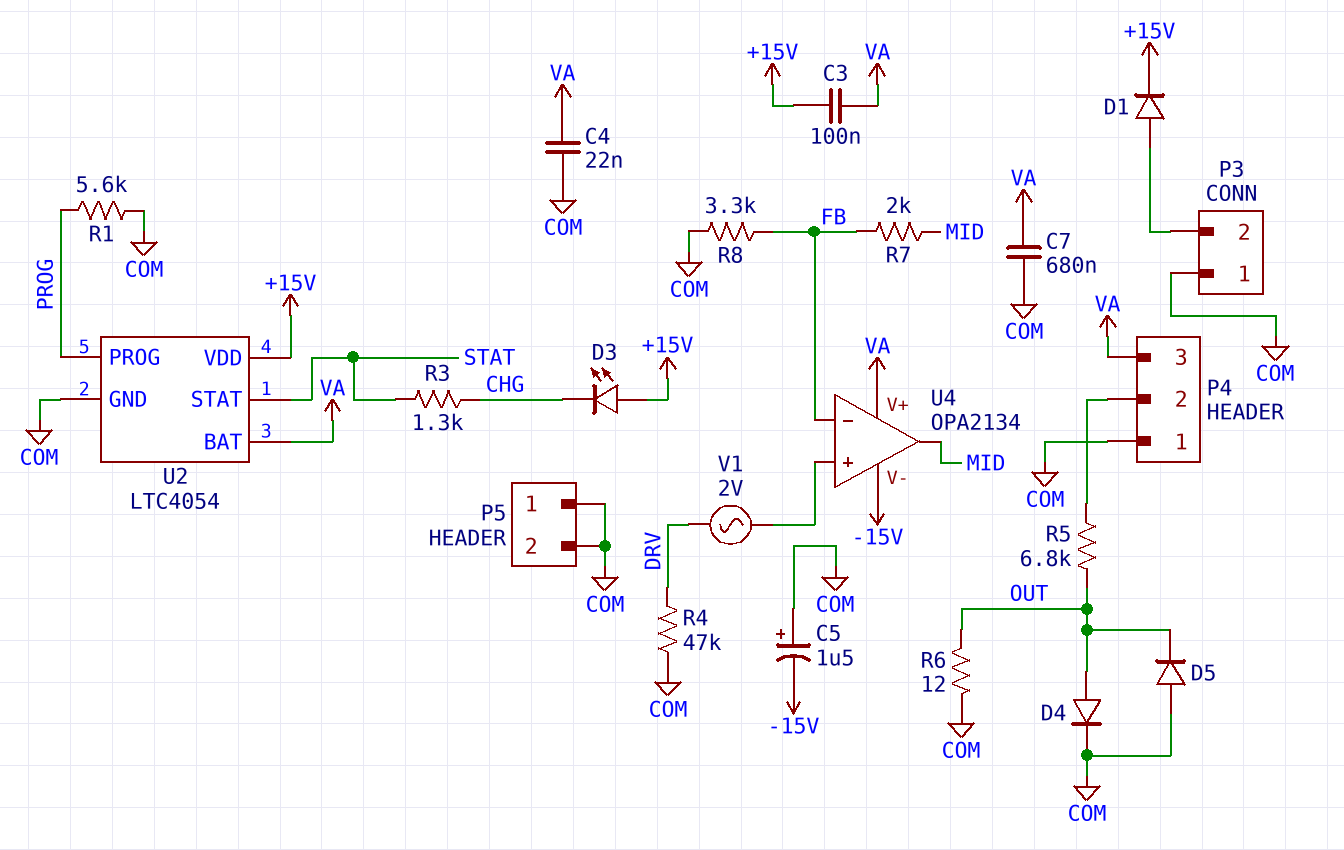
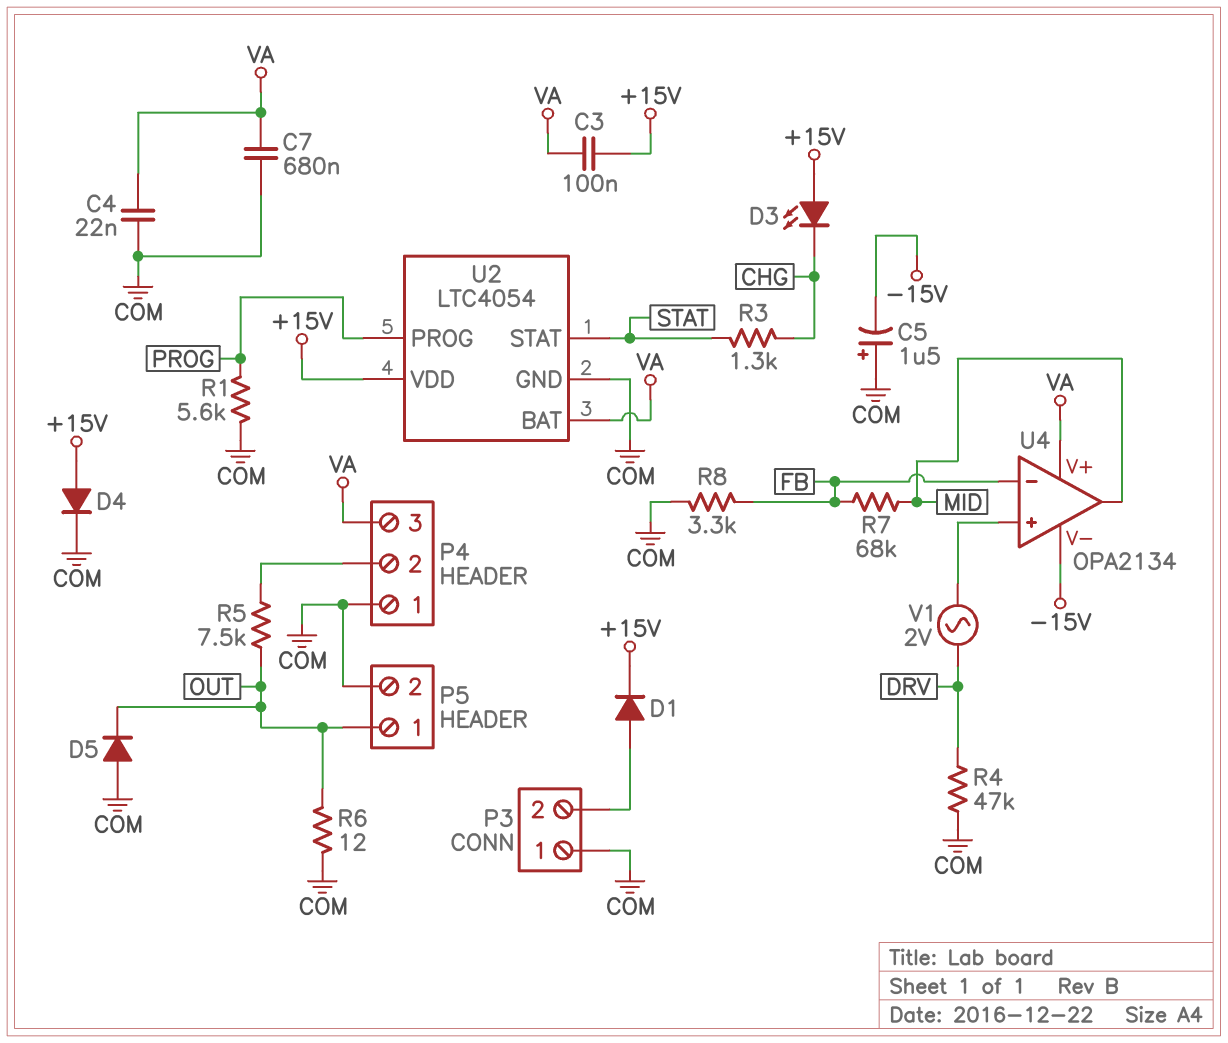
D4: diode (A OUT, K COM) -> diode (A +15V, K COM)
P5 pin 1: COM -> OUT
R5: 6.8k (OUT, P4/2) -> 7.5k (OUT, P4/2)
R7: 2k (FB, MID) -> 68k (FB, MID)

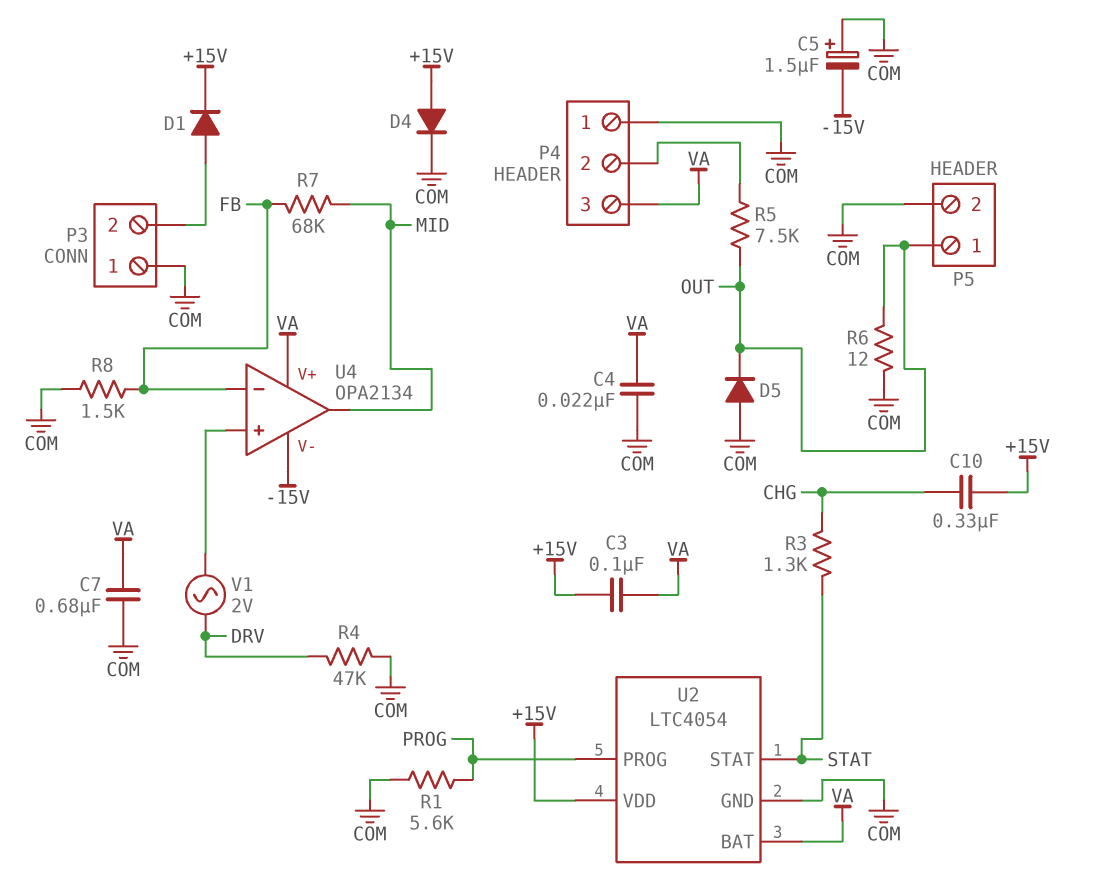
C10: none -> 330nF (+15V, CHG)
D3: LED (A +15V, K CHG) -> none
R8: 3.3k (COM, FB) -> 1.5k (COM, FB)

